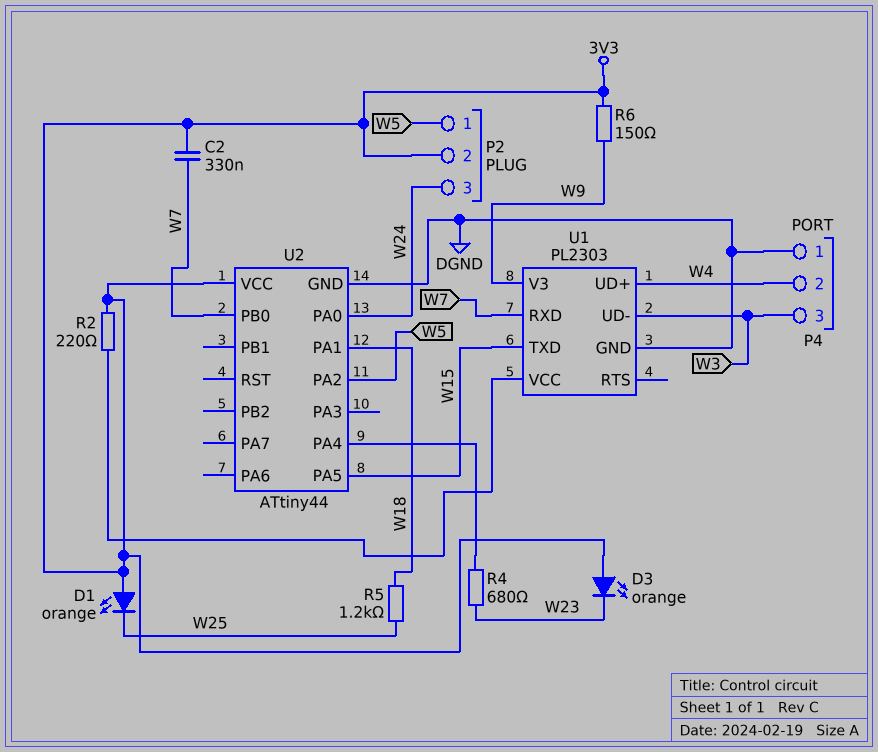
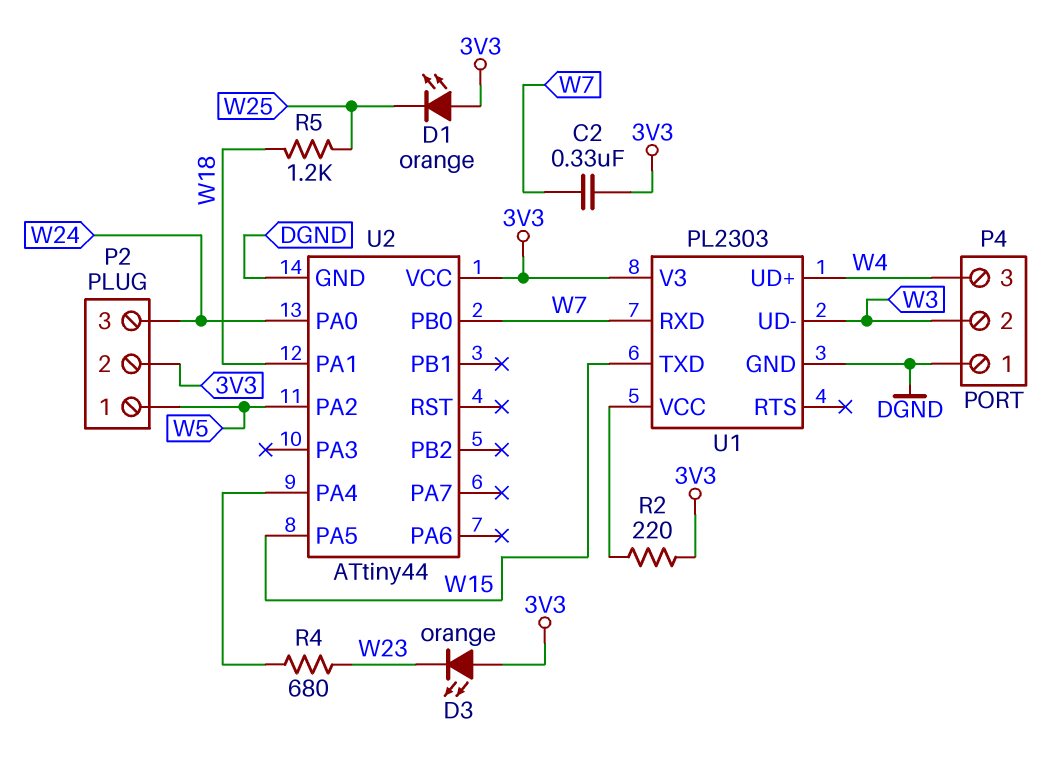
P4 pin 2: W4 -> W3
P4 pin 3: W3 -> W4
R6: 150 (3V3, W9) -> none
U1 pin V3: W9 -> 3V3

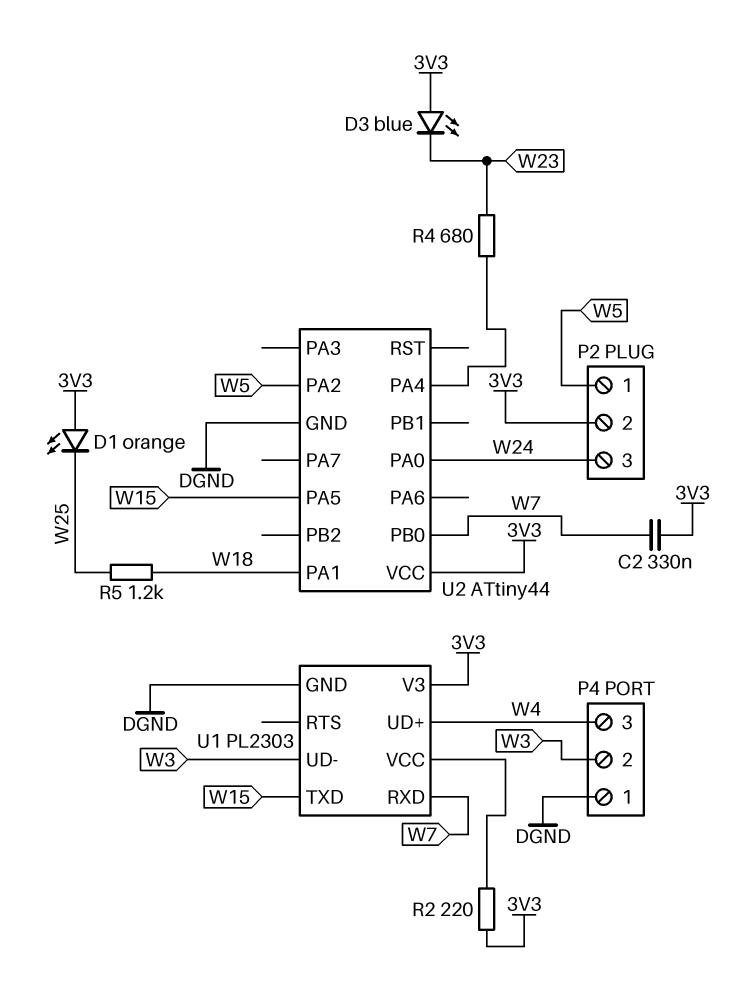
D3: LED orange (A 3V3, K W23) -> LED blue (A 3V3, K W23)

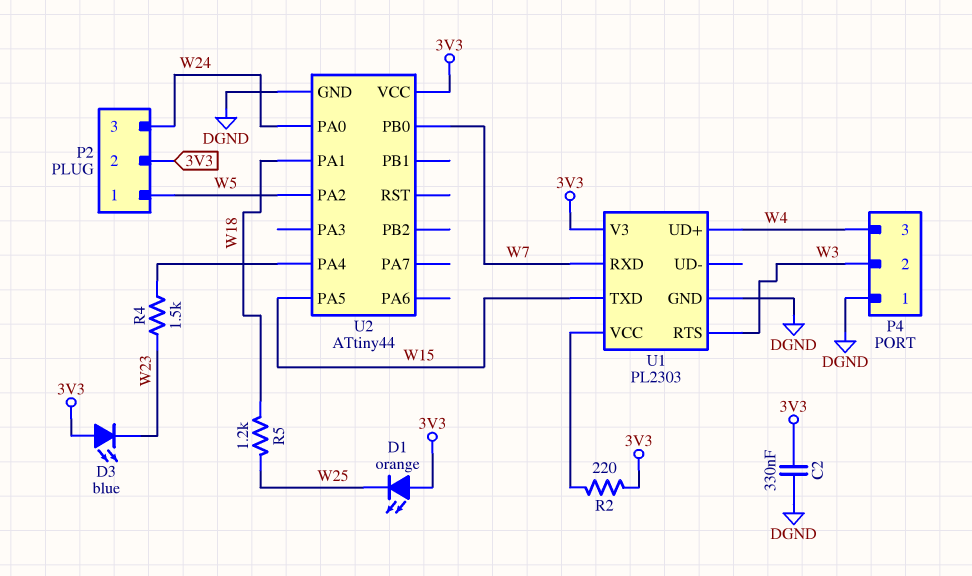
C2: 330nF (3V3, W7) -> 330nF (3V3, DGND)
R4: 680 (U2/PA4, W23) -> 1.5k (U2/PA4, W23)
U1 pin RTS: none -> W3
U1 pin UD-: W3 -> none

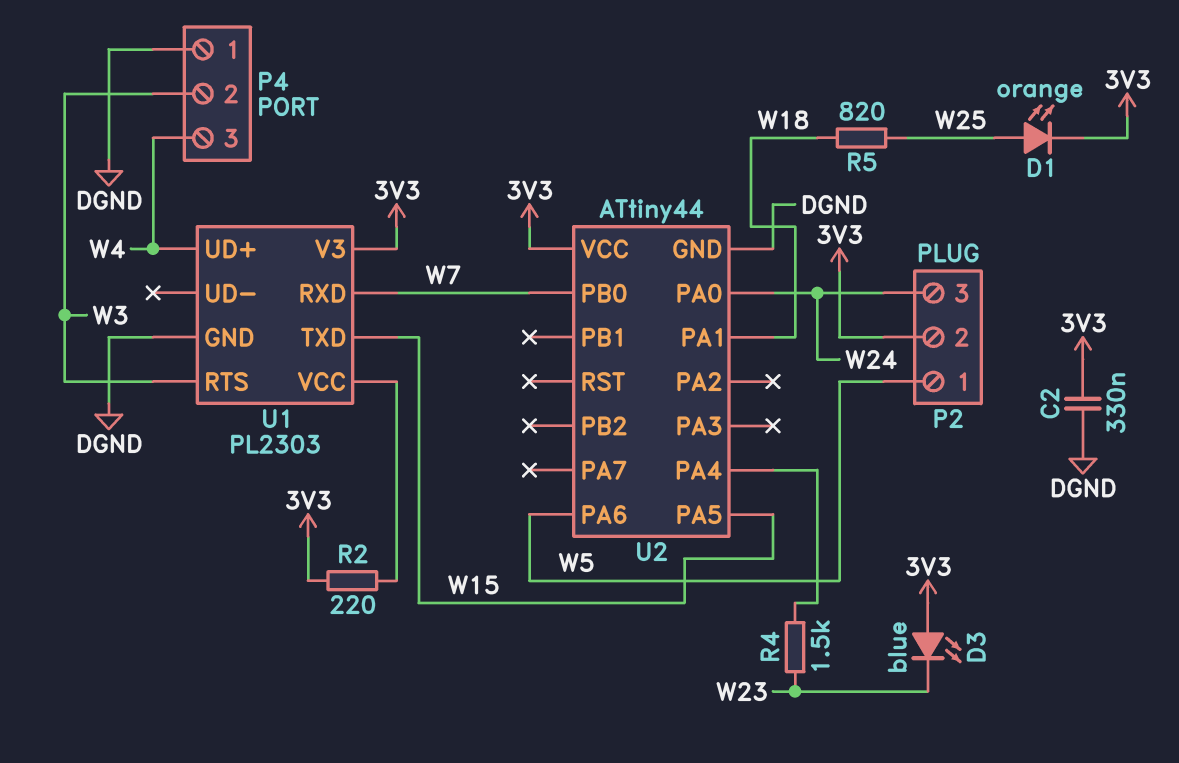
D1: LED orange (A 3V3, K W25) -> LED orange (A W25, K 3V3)
R5: 1.2k (W18, W25) -> 820 (W18, W25)
U2 pin PA2: W5 -> none
U2 pin PA6: none -> W5

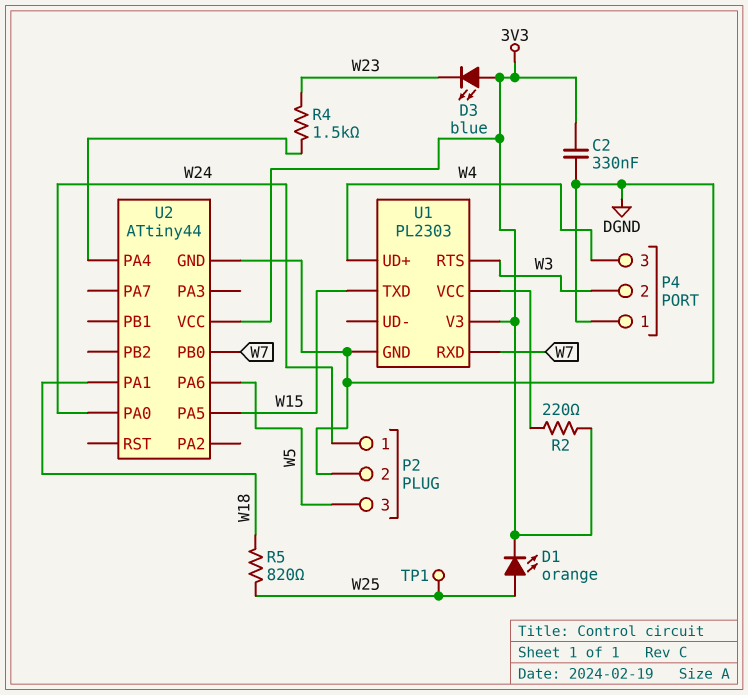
P2 pin 1: W5 -> W24
P2 pin 2: 3V3 -> DGND
P2 pin 3: W24 -> W5
TP1: none -> test point (W25)

